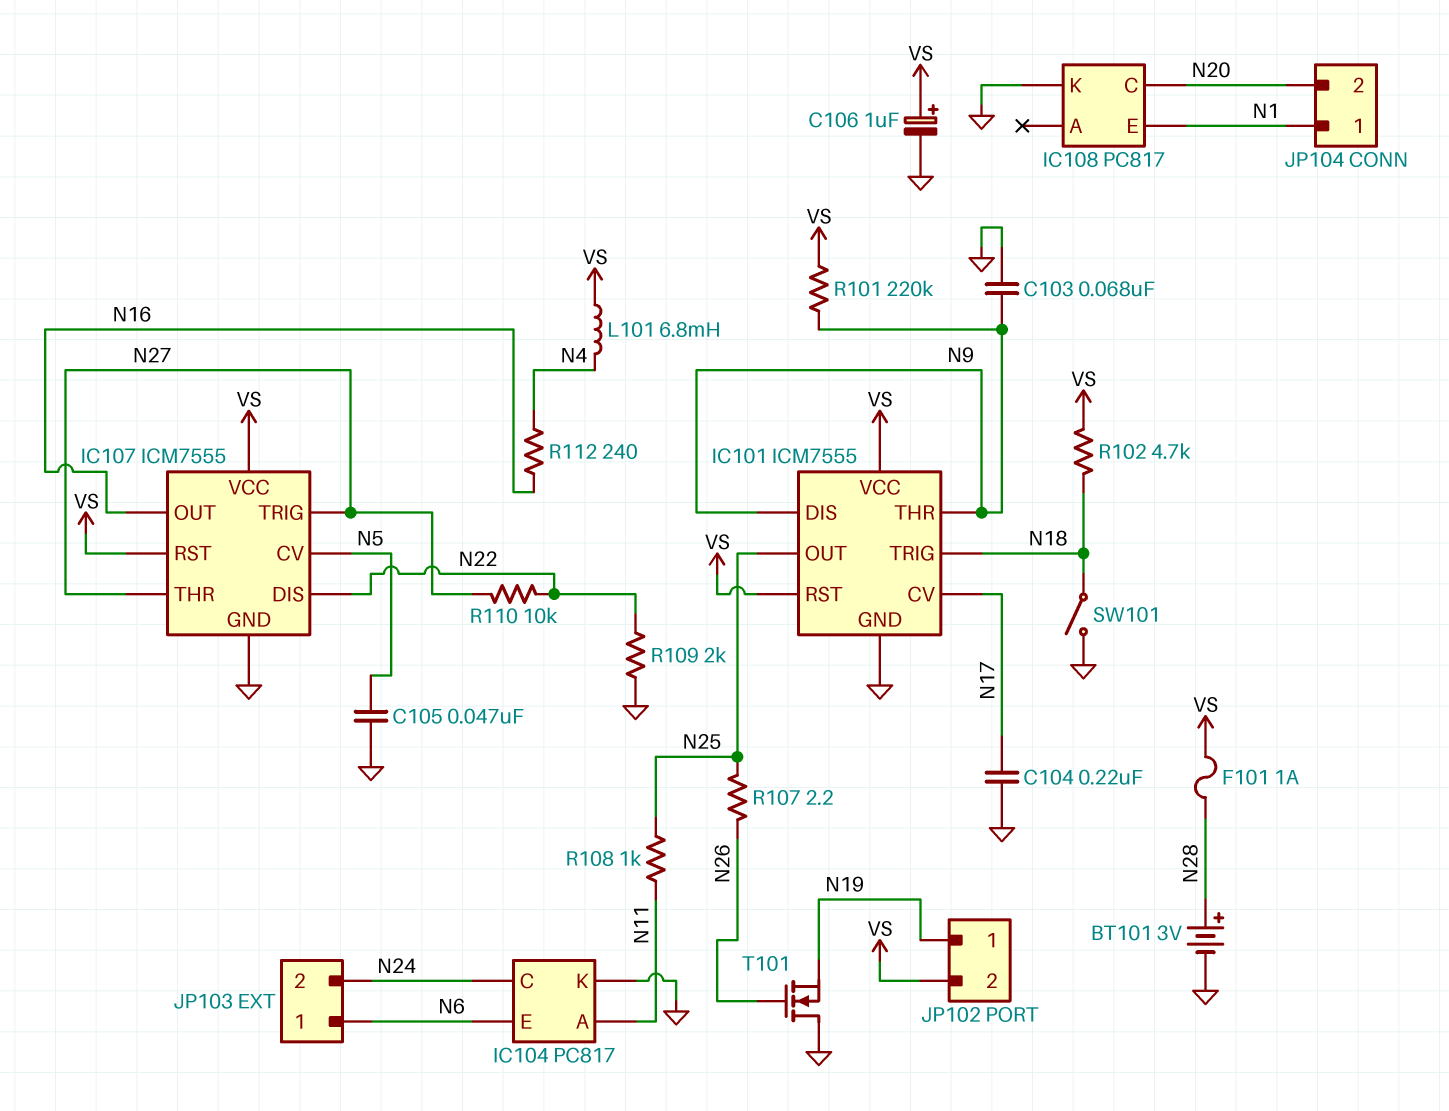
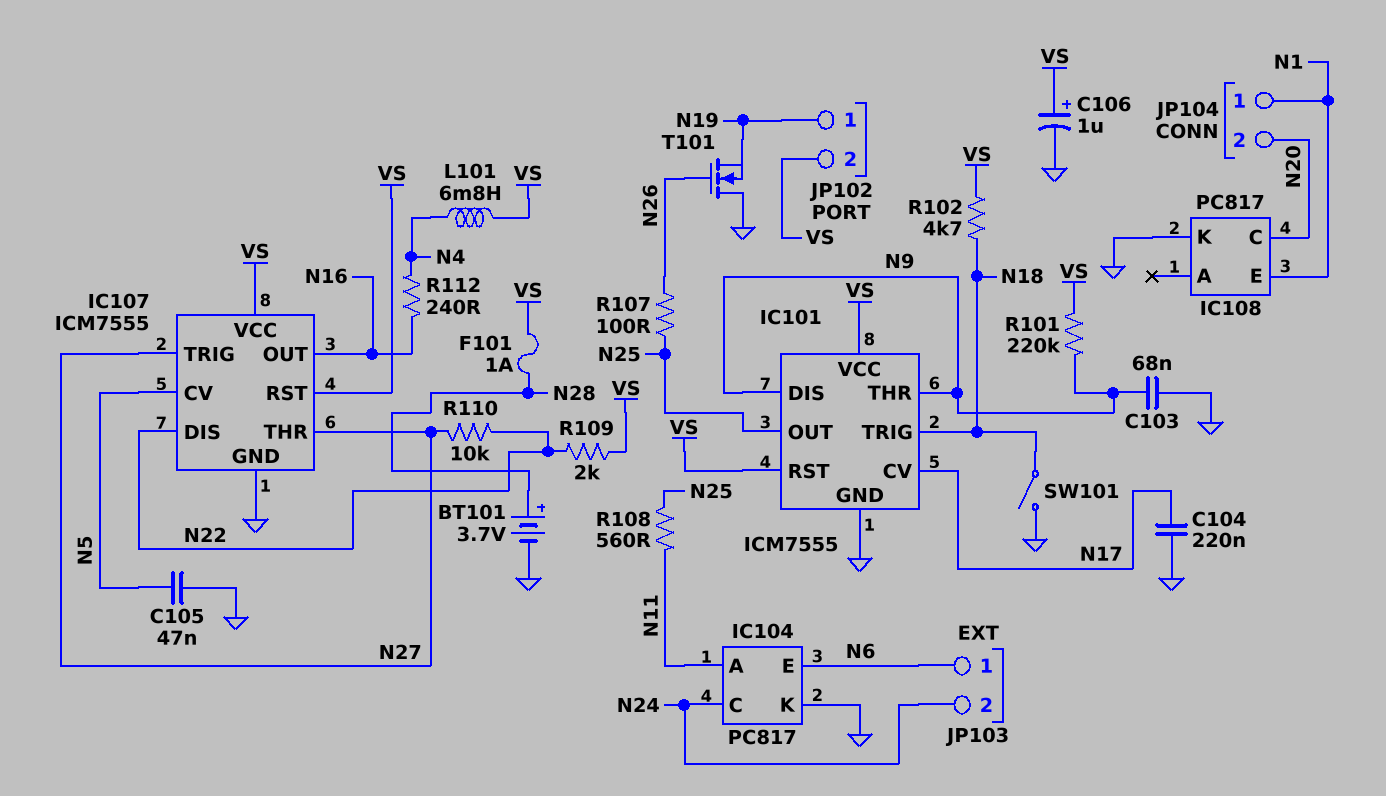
BT101: 3V (plus N28, minus GND) -> 3.7V (plus N28, minus GND)
R107: 2.2 (N25, N26) -> 100 (N25, N26)
R108: 1k (N11, N25) -> 560 (N11, N25)
R109: 2k (GND, N22) -> 2k (N22, VS)

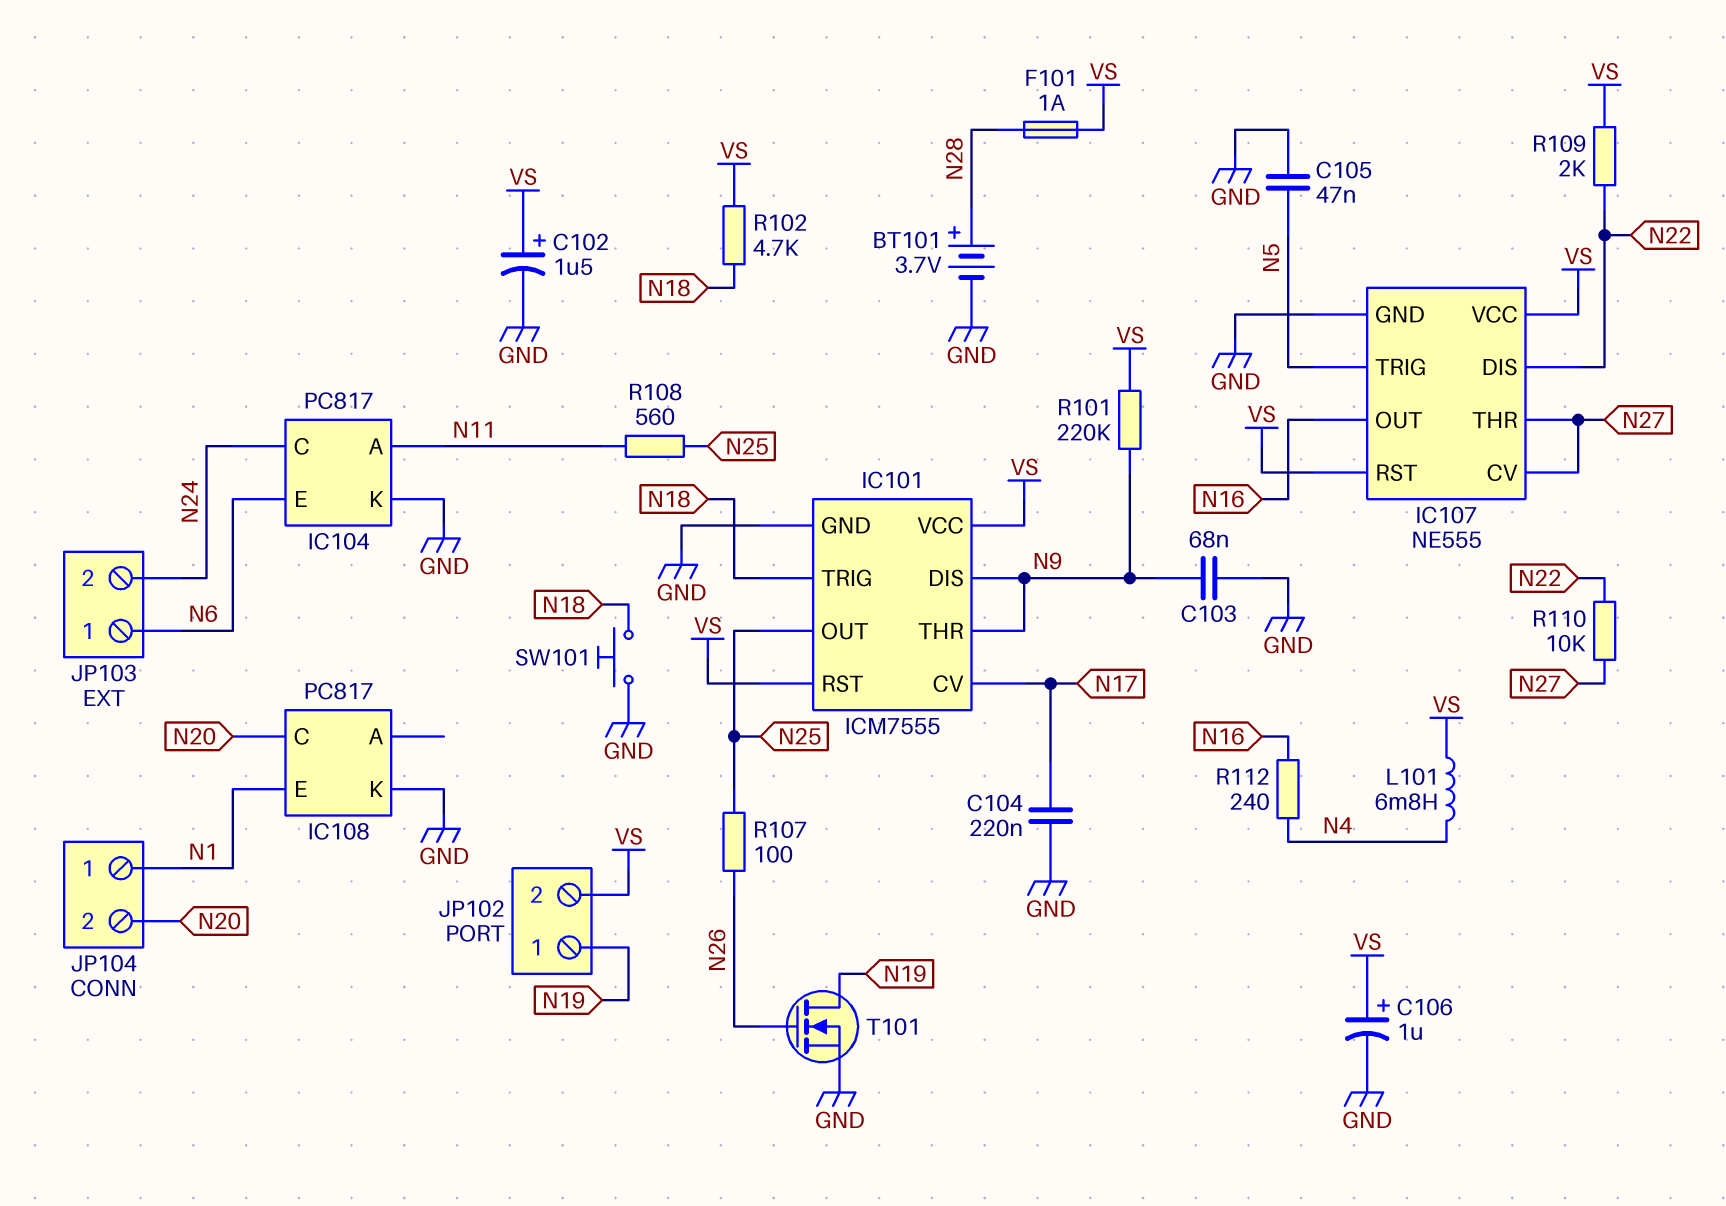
C102: none -> 1.5uF (plus VS, minus GND)
IC107: ICM7555 -> NE555
IC107 pin CV: N5 -> N27
IC107 pin TRIG: N27 -> N5
SW101: switch (GND, N18) -> button (GND, N18)
T101: NMOS (G N26, D GND, S N19) -> NMOS (G N26, D N19, S GND)

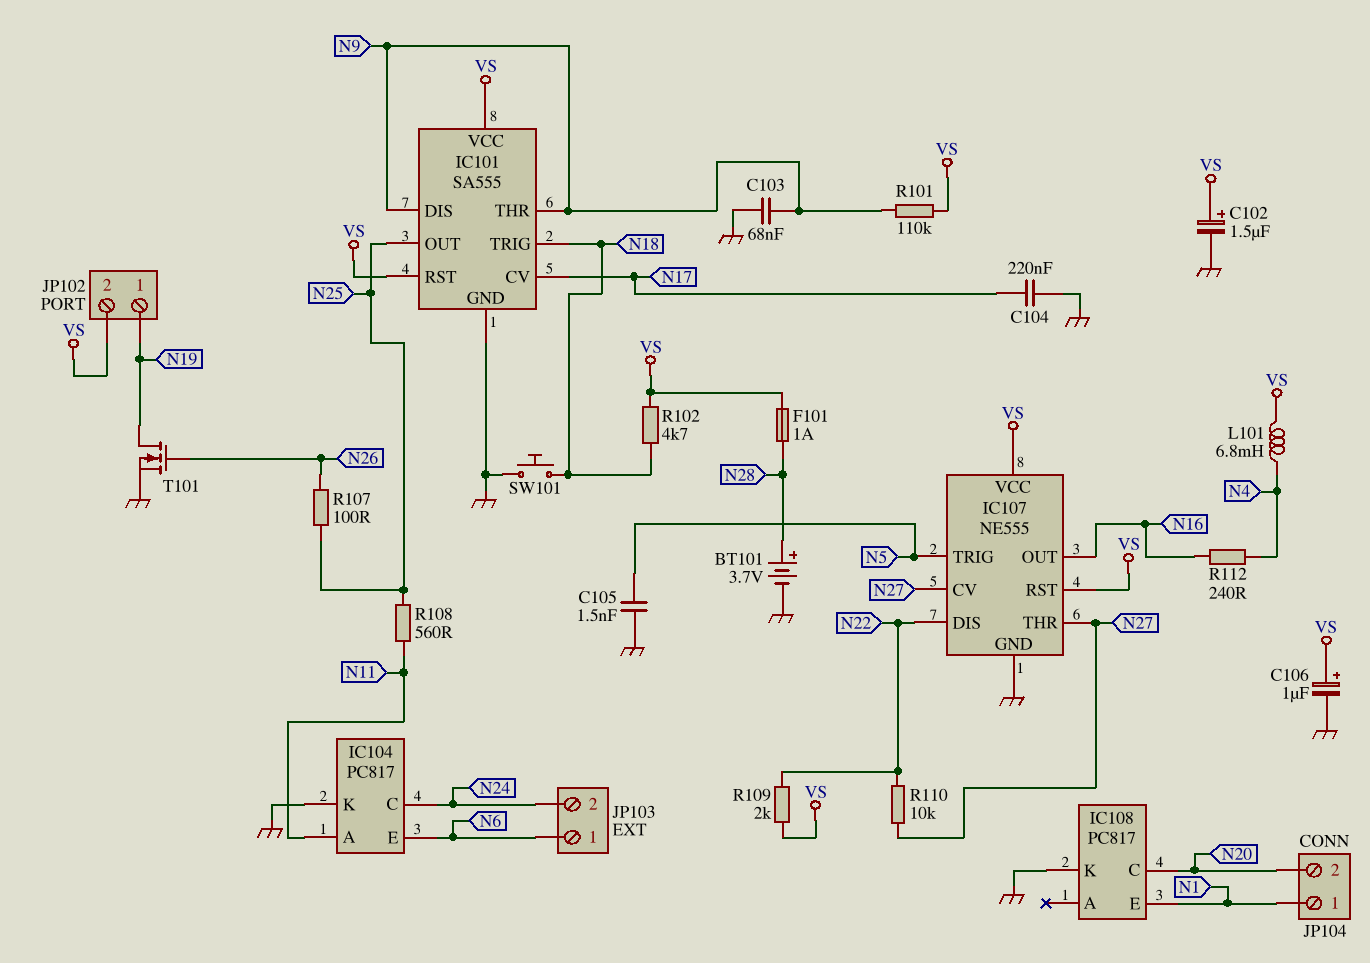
C105: 47nF (GND, N5) -> 1.5nF (GND, N5)
IC101: ICM7555 -> SA555
R101: 220k (N9, VS) -> 110k (N9, VS)

